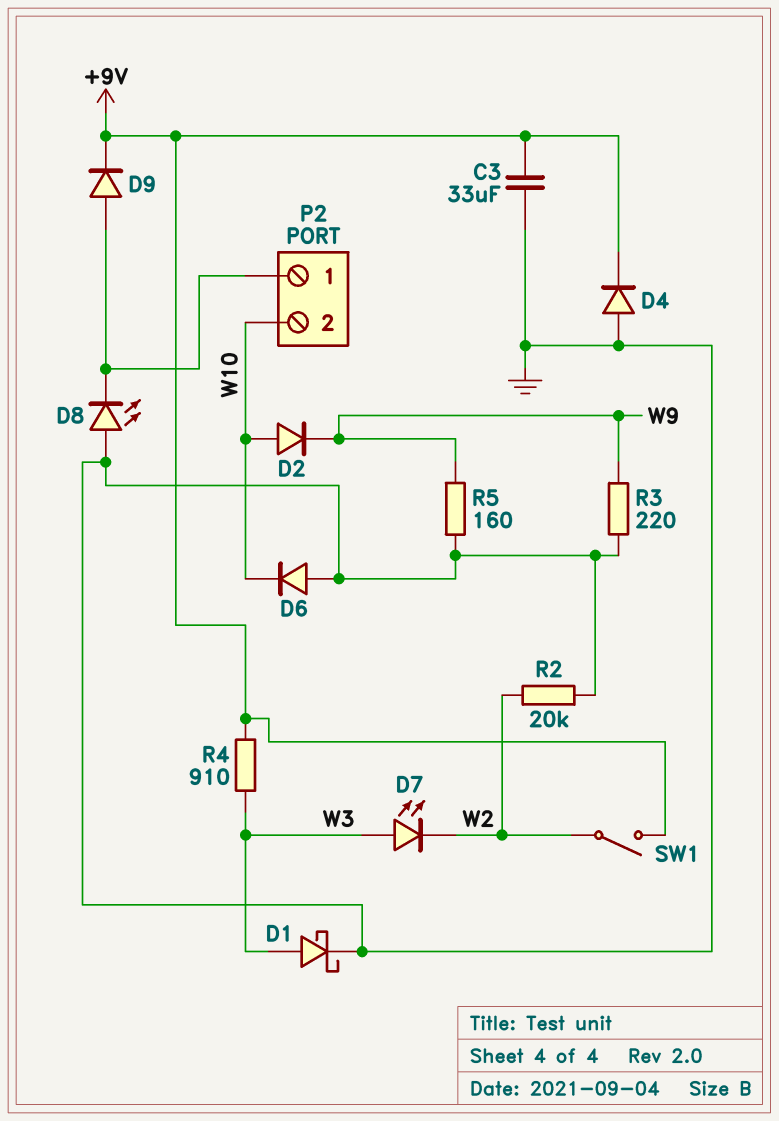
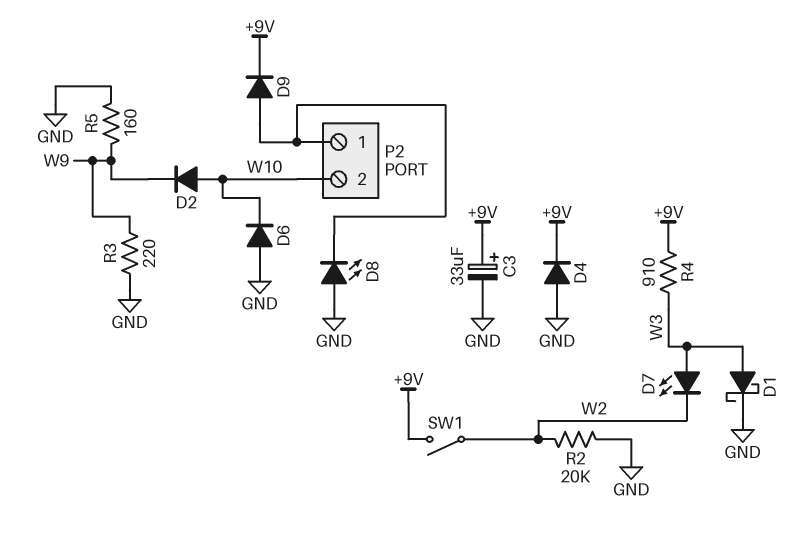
C3: 33uF (+9V, GND) -> 33uF (plus +9V, minus GND)

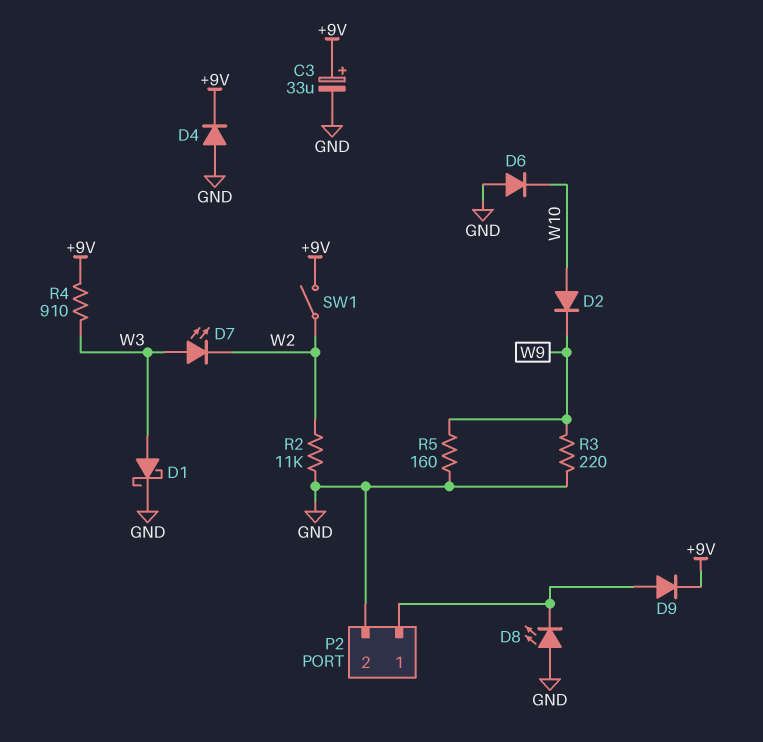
P2 pin 2: W10 -> GND
R2: 20k (GND, W2) -> 11k (GND, W2)

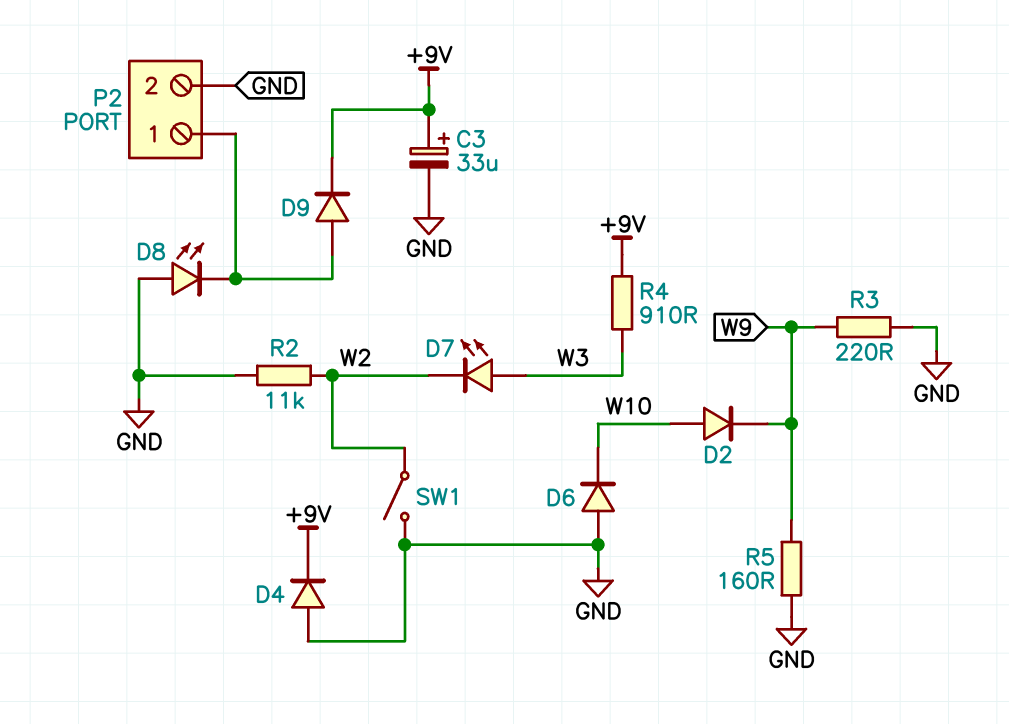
D1: schottky (A W3, K GND) -> none
SW1: switch (+9V, W2) -> switch (GND, W2)

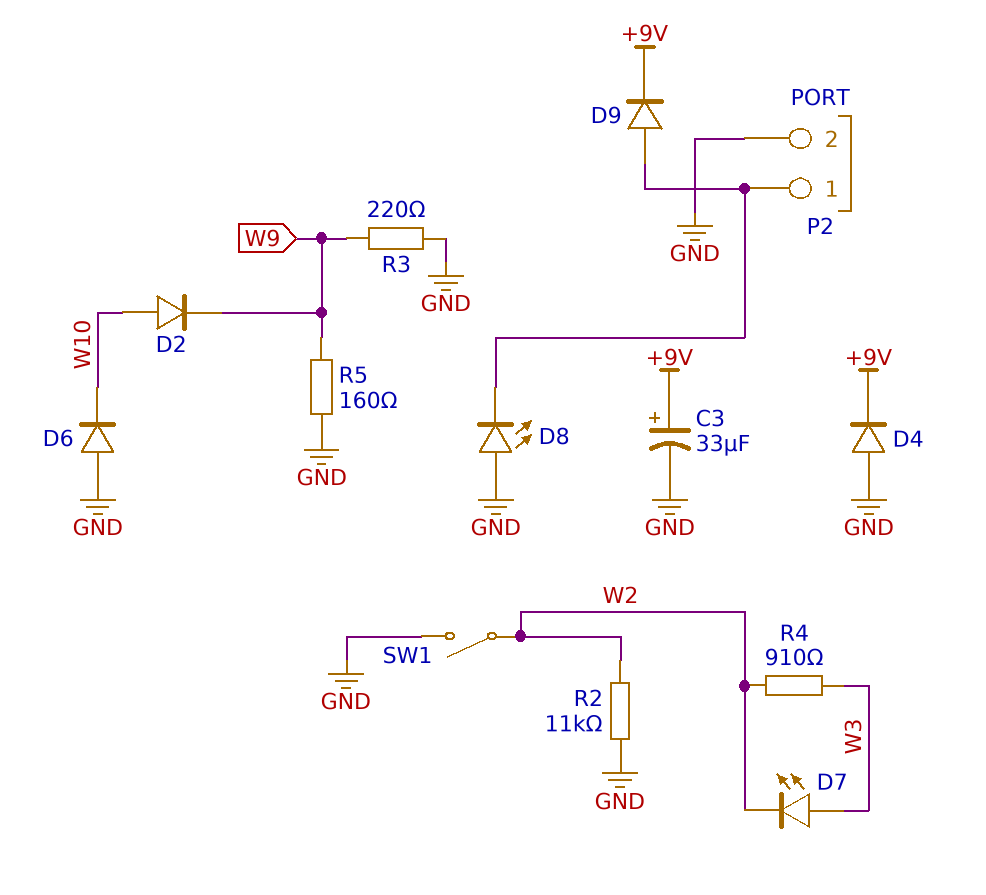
R4: 910 (+9V, W3) -> 910 (W2, W3)

